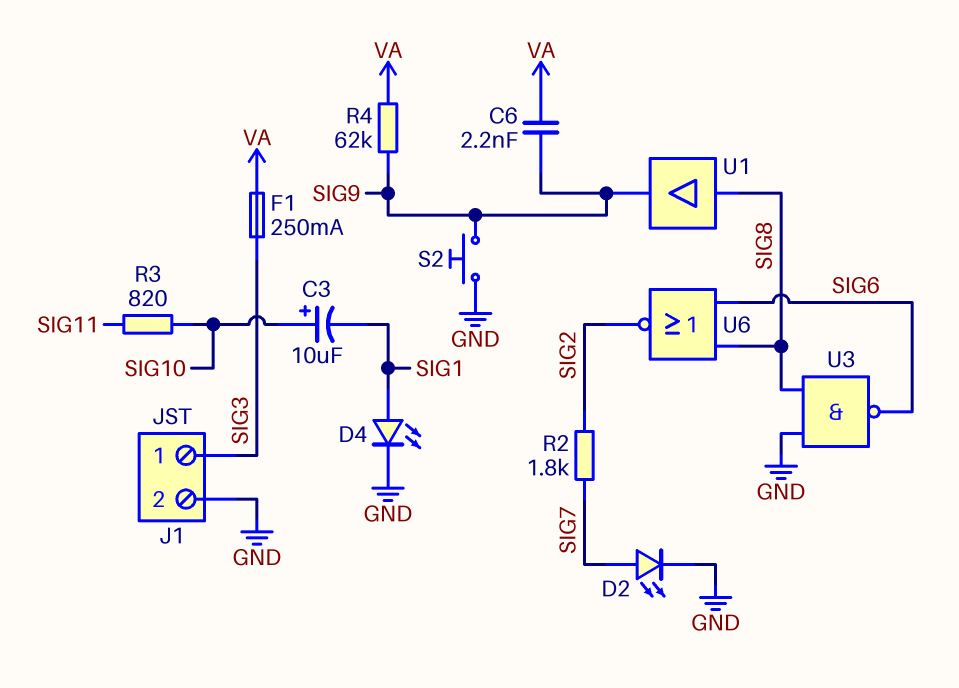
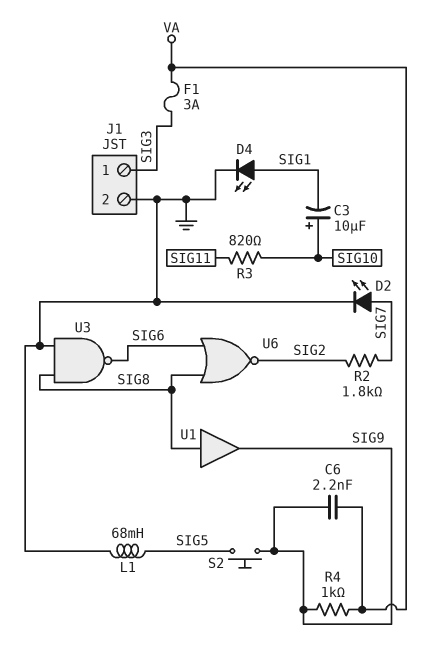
F1: 250mA (SIG3, VA) -> 3A (SIG3, VA)
L1: none -> 68mH (GND, SIG5)
R4: 62k (SIG9, VA) -> 1k (SIG9, VA)
S2: button (GND, SIG9) -> button (SIG5, SIG9)

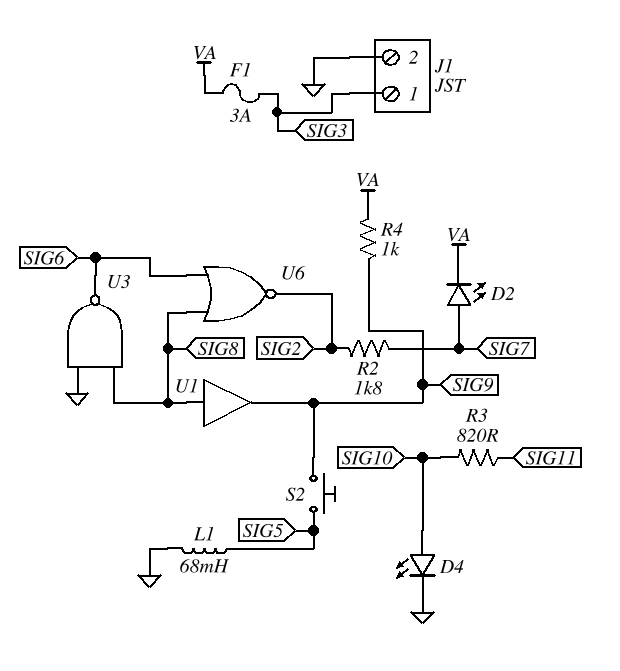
C3: 10uF (plus SIG10, minus SIG1) -> none
C6: 2.2nF (SIG9, VA) -> none
D2: LED (A SIG7, K GND) -> LED (A SIG7, K VA)
D4: LED (A SIG1, K GND) -> LED (A SIG10, K GND)

